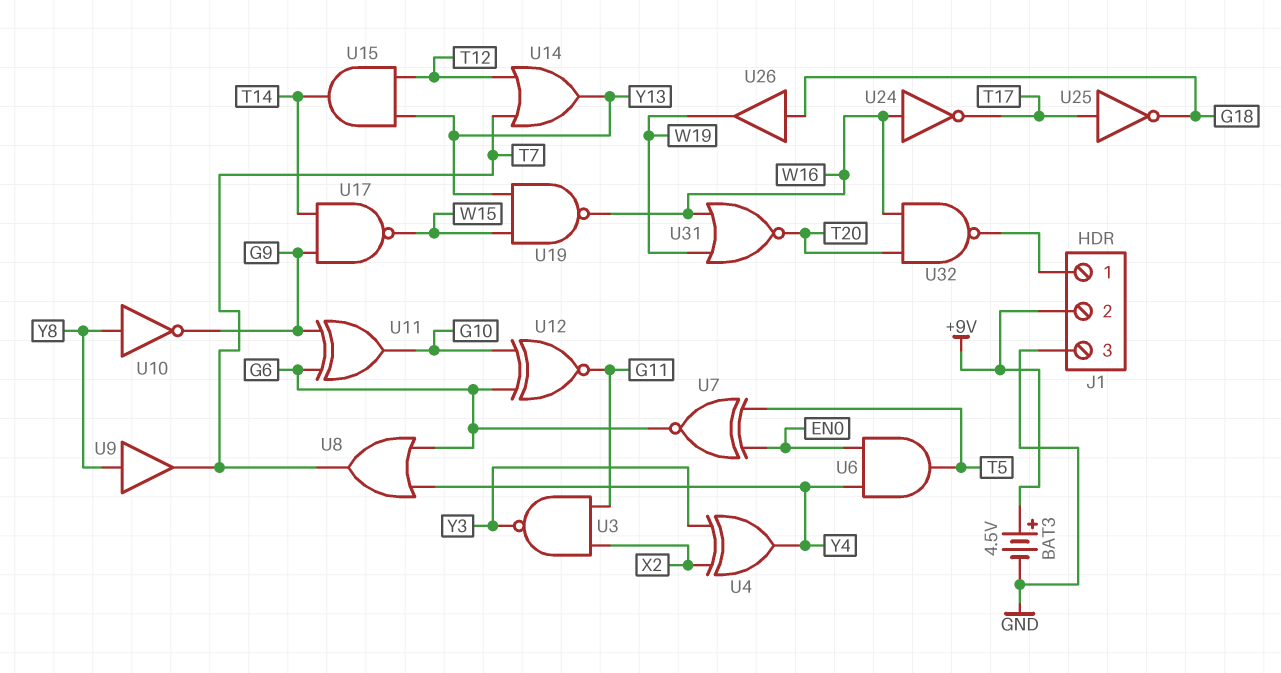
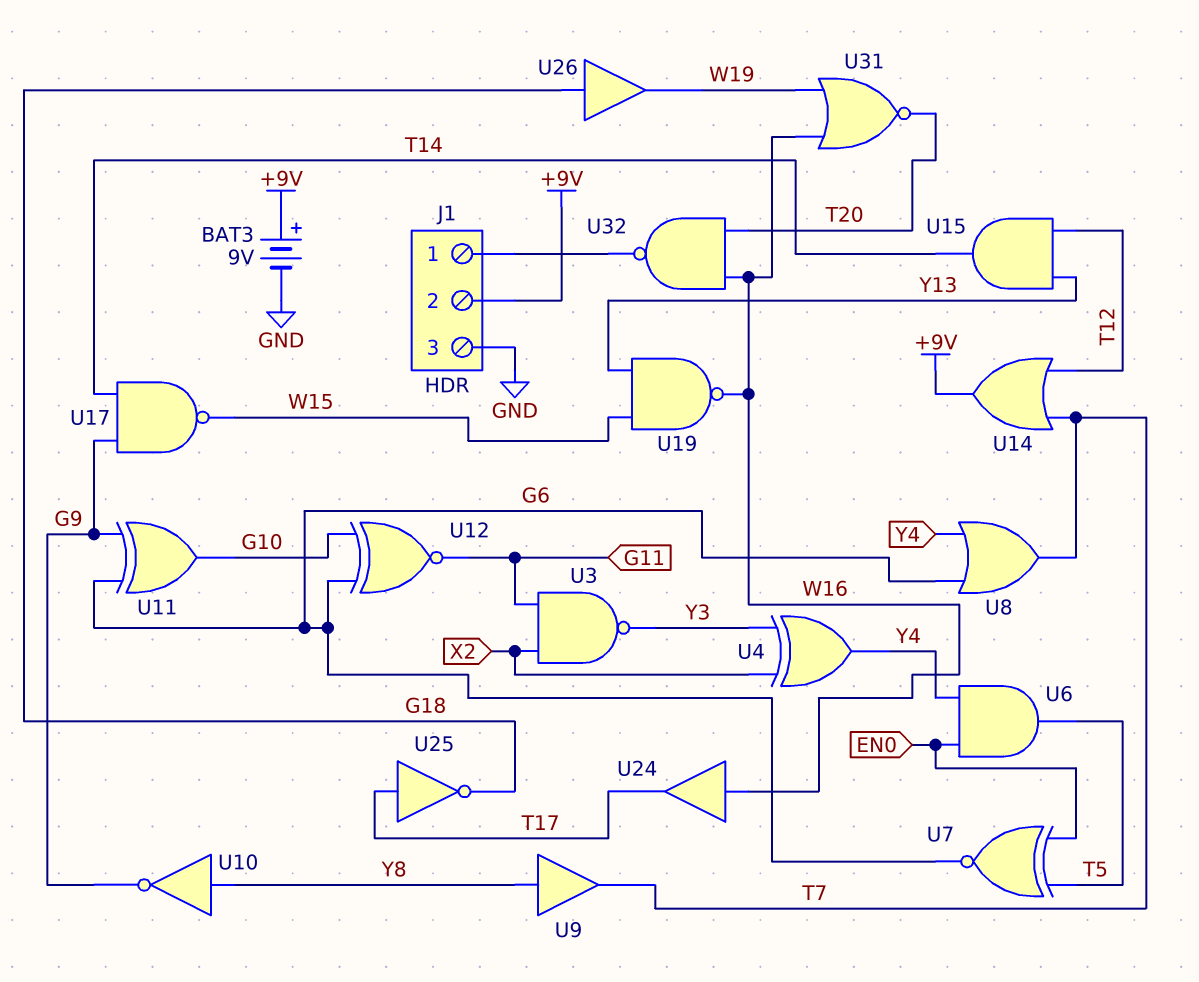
BAT3: 4.5V (plus +9V, minus GND) -> 9V (plus +9V, minus GND)
U14: OR (in T7, in T12, out Y13) -> OR (in T7, in T12, out +9V)
U24: NOT (in W16, out T17) -> buffer (in W16, out T17)

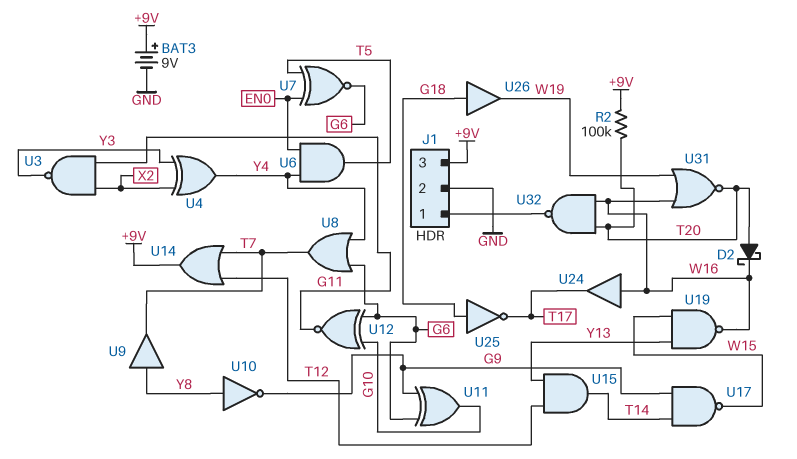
D2: none -> schottky (A T20, K W16)
J1 pin 2: +9V -> GND
J1 pin 3: GND -> +9V
R2: none -> 100k (+9V, T20)
U25: NOT (in T17, out G18) -> NOT (in G18, out T17)

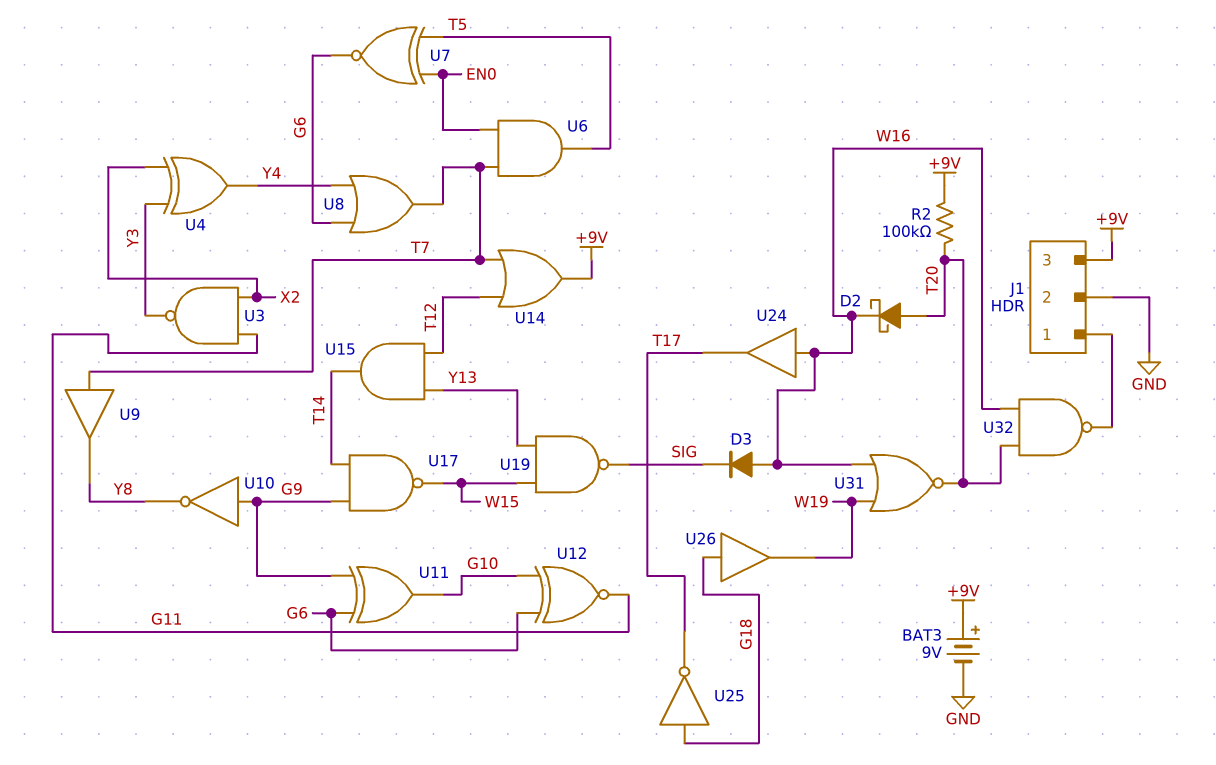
D3: none -> diode (A W16, K SIG)
U6: AND (in EN0, in Y4, out T5) -> AND (in EN0, in T7, out T5)
U9: buffer (in Y8, out T7) -> buffer (in T7, out Y8)
U10: NOT (in Y8, out G9) -> NOT (in G9, out Y8)
U19: NAND (in W15, in Y13, out W16) -> NAND (in W15, in Y13, out SIG)

